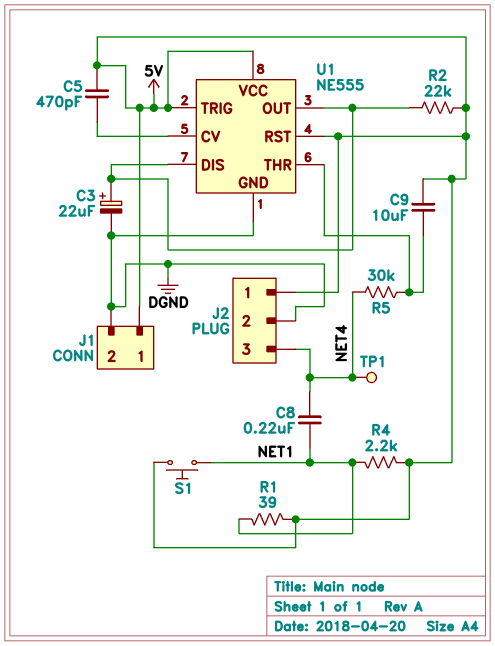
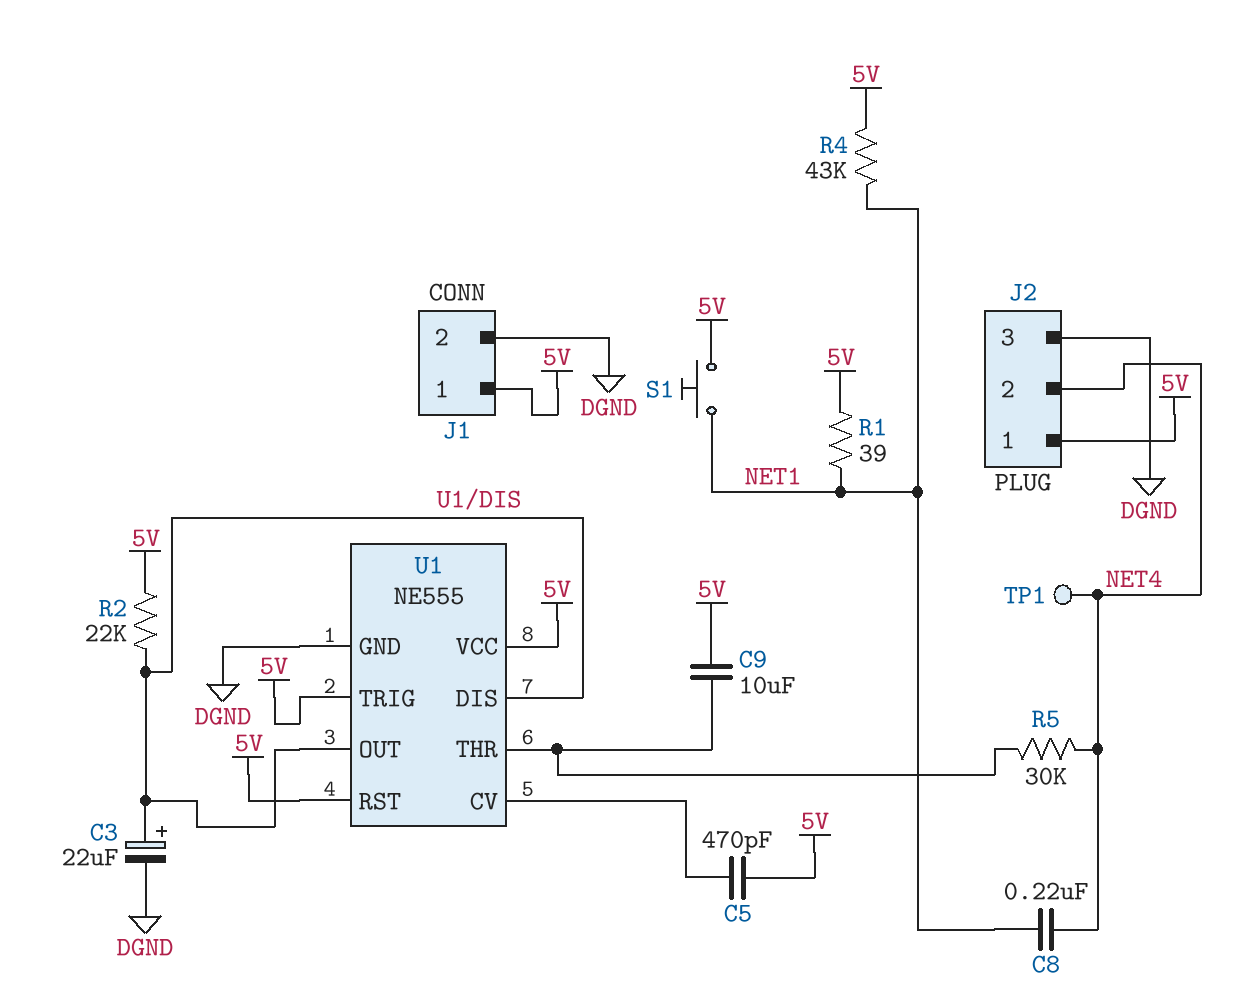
J2 pin 2: DGND -> NET4
J2 pin 3: NET4 -> DGND
R4: 2.2k (5V, NET1) -> 43k (5V, NET1)

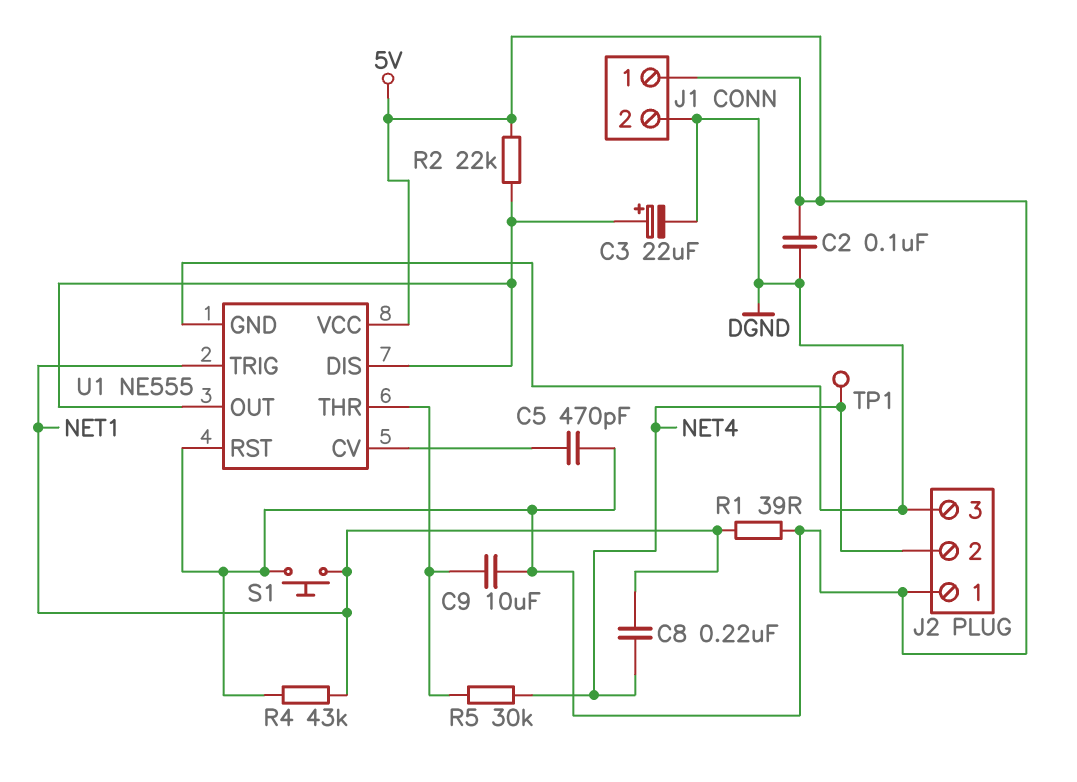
C2: none -> 100nF (5V, DGND)
U1 pin TRIG: 5V -> NET1

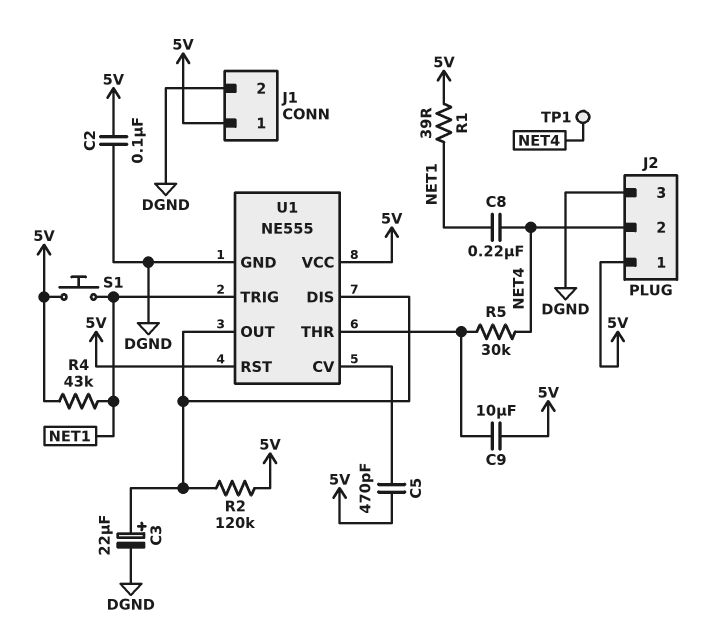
R2: 22k (5V, U1/DIS) -> 120k (5V, U1/DIS)

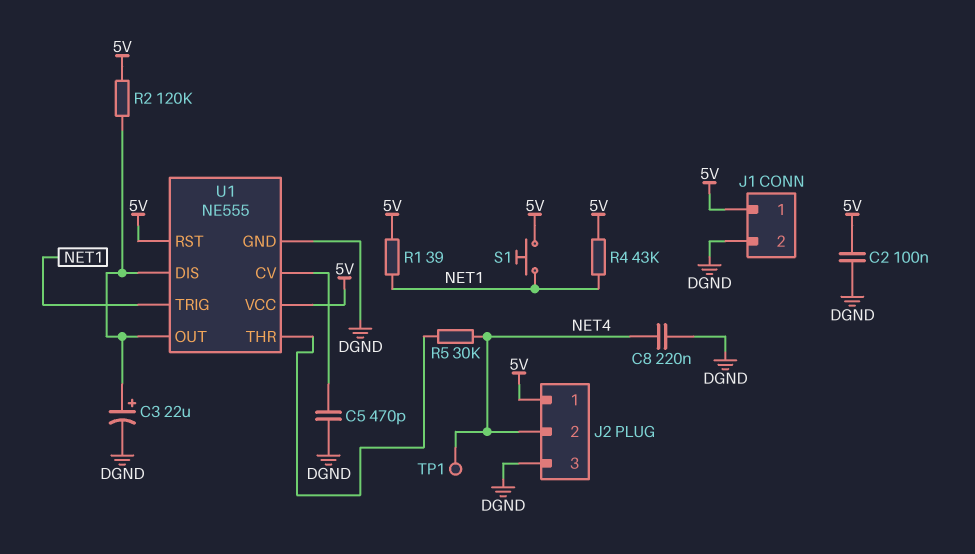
C5: 470pF (5V, U1/CV) -> 470pF (DGND, U1/CV)
C8: 220nF (NET1, NET4) -> 220nF (DGND, NET4)
C9: 10uF (5V, U1/THR) -> none

